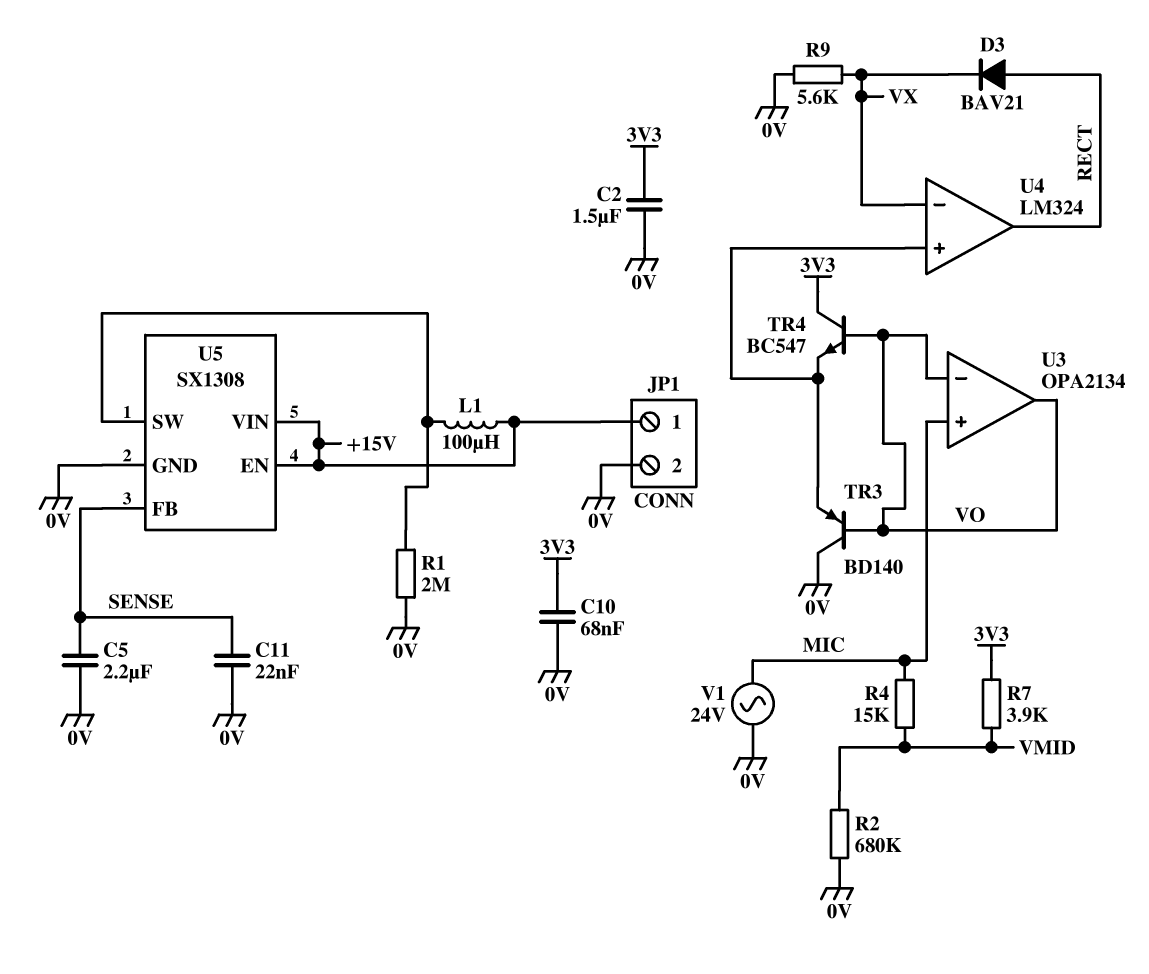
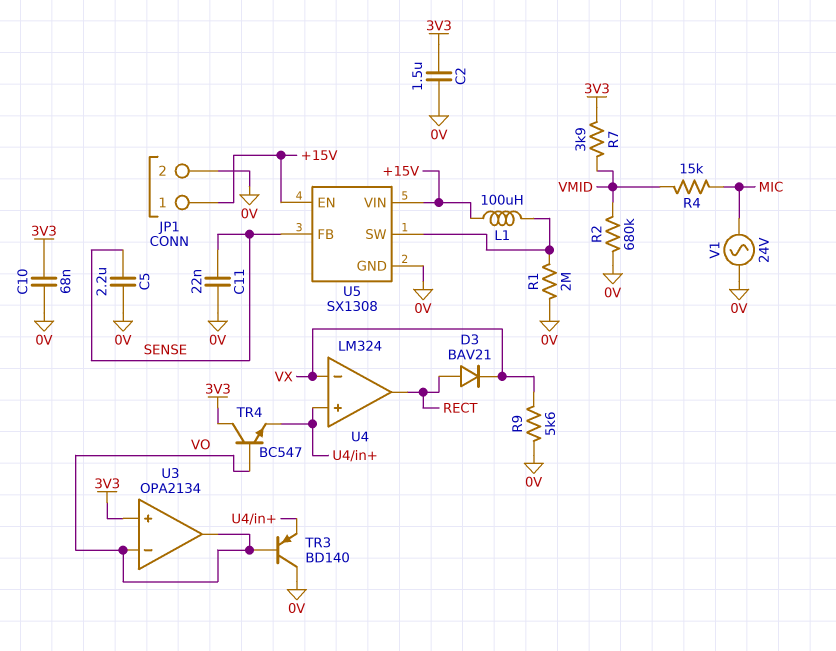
U3 pin in+: MIC -> 3V3

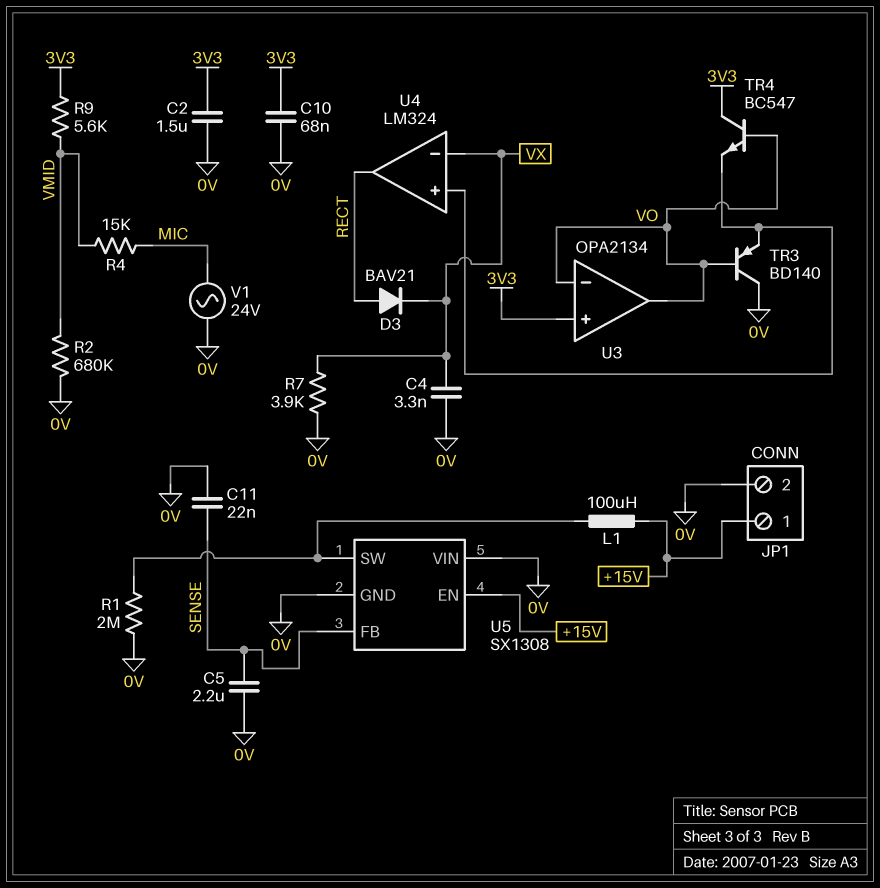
C4: none -> 3.3nF (0V, VX)
R7: 3.9k (3V3, VMID) -> 3.9k (0V, VX)
R9: 5.6k (0V, VX) -> 5.6k (3V3, VMID)
U5 pin VIN: +15V -> 0V

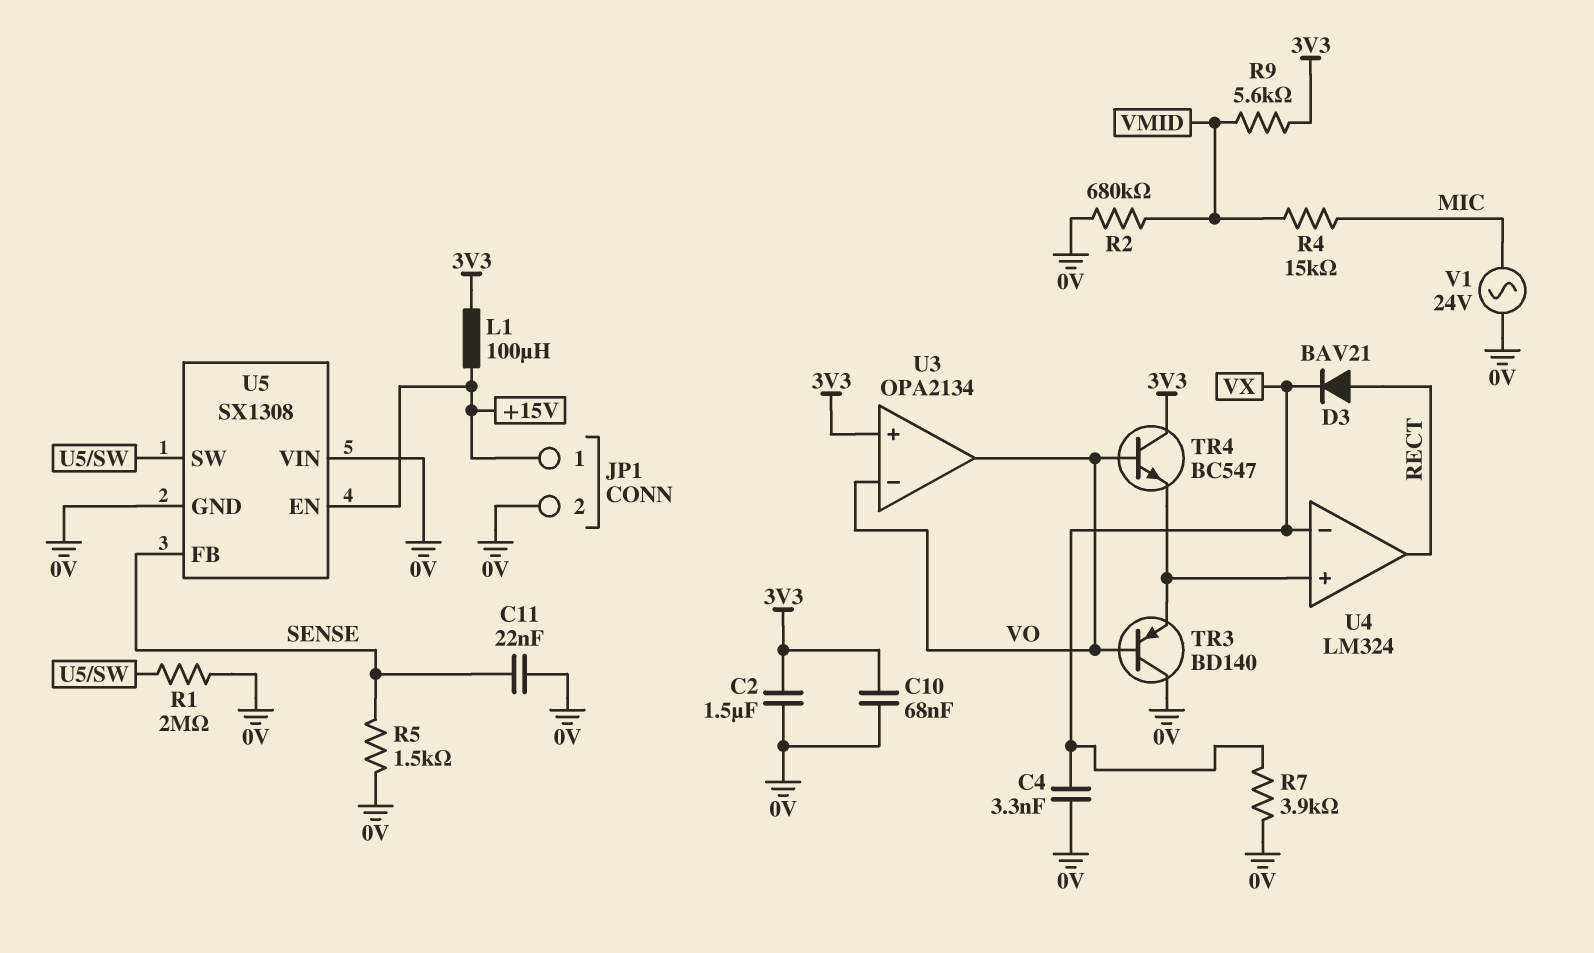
C5: 2.2uF (0V, SENSE) -> none
L1: 100uH (+15V, U5/SW) -> 100uH (+15V, 3V3)
R5: none -> 1.5k (0V, SENSE)

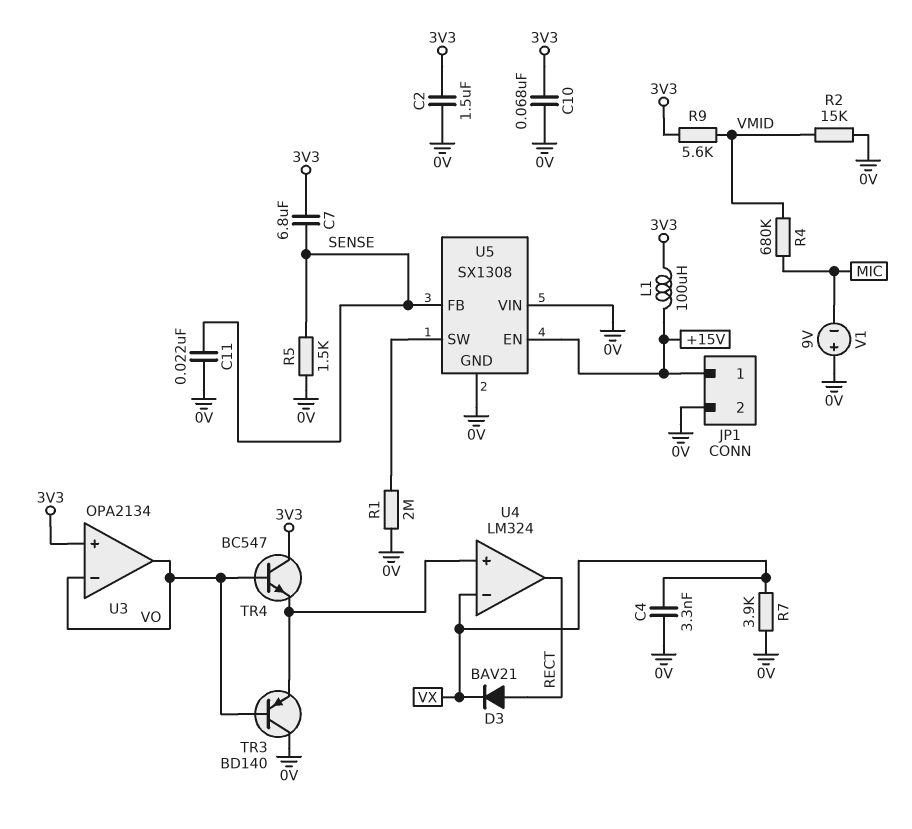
C7: none -> 6.8uF (3V3, SENSE)
R2: 680k (0V, VMID) -> 15k (0V, VMID)
R4: 15k (MIC, VMID) -> 680k (MIC, VMID)
V1: AC 24V (0V, MIC) -> 9V (plus 0V, minus MIC)

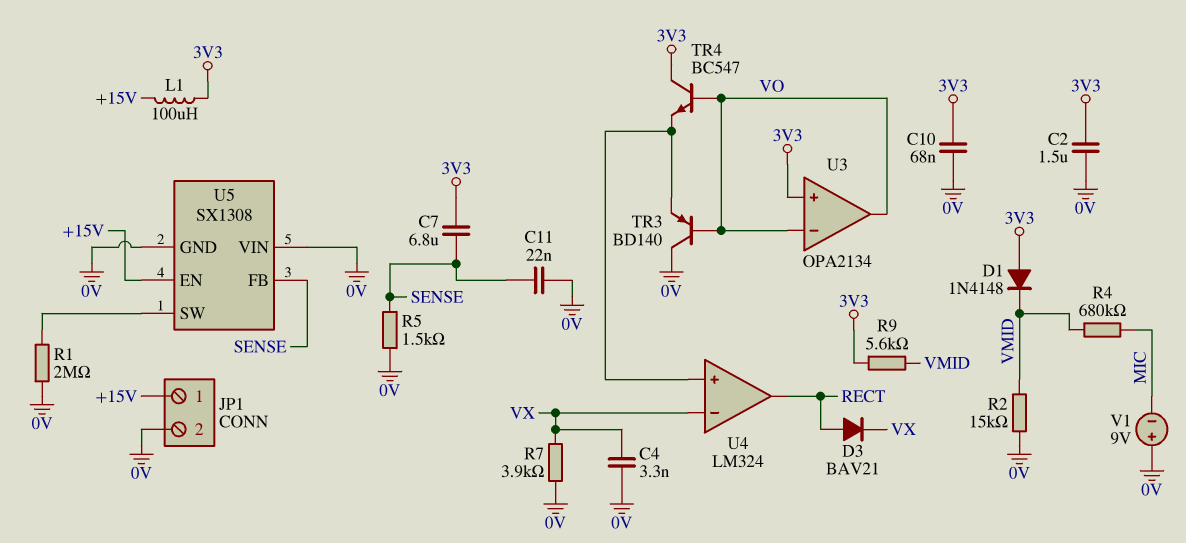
D1: none -> diode 1N4148 (A 3V3, K VMID)

